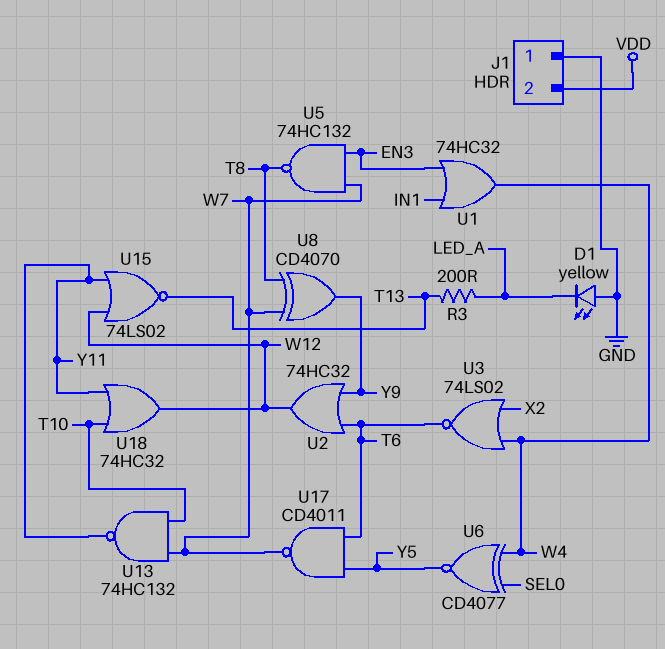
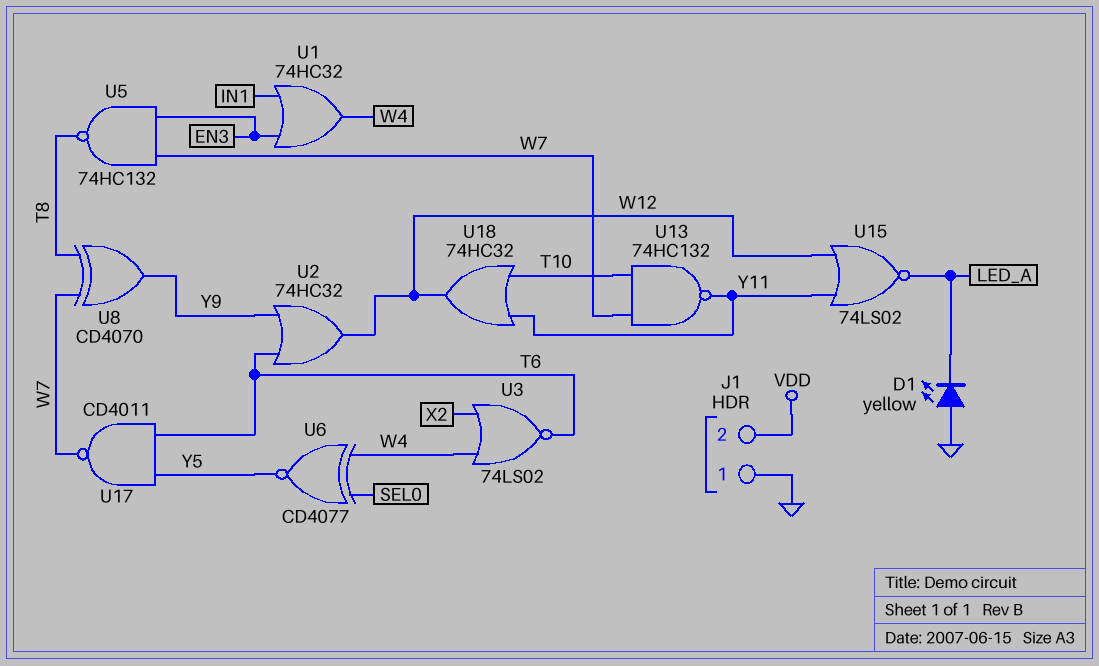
R3: 200 (LED_A, T13) -> none
U15: NOR 74LS02 (in W12, in Y11, out T13) -> NOR 74LS02 (in W12, in Y11, out LED_A)

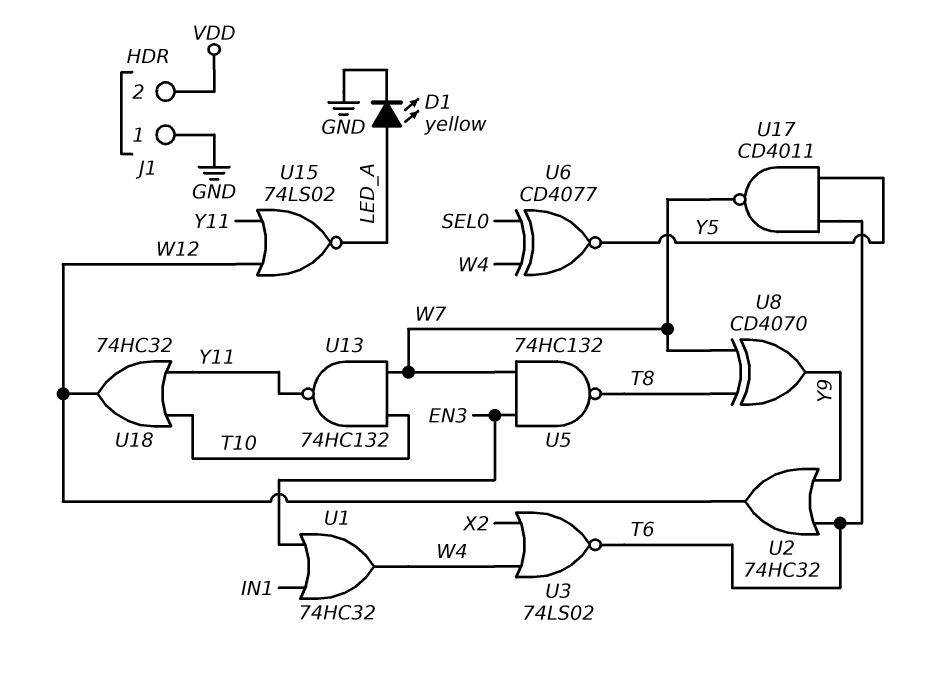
D1: LED yellow (A GND, K LED_A) -> LED yellow (A LED_A, K GND)

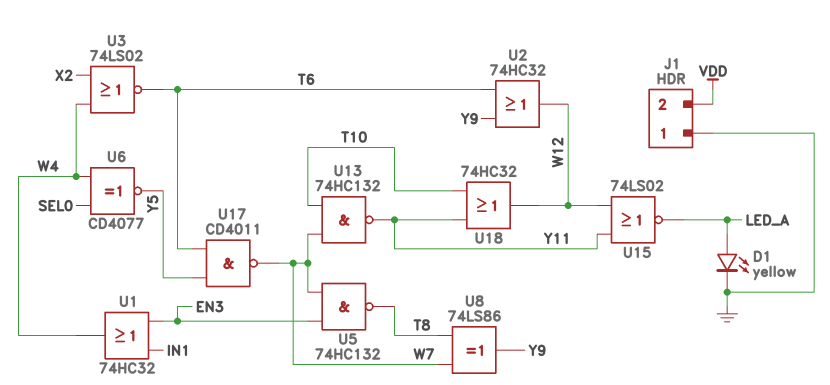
U8: XOR CD4070 (in T8, in W7, out Y9) -> XOR 74LS86 (in T8, in W7, out Y9)

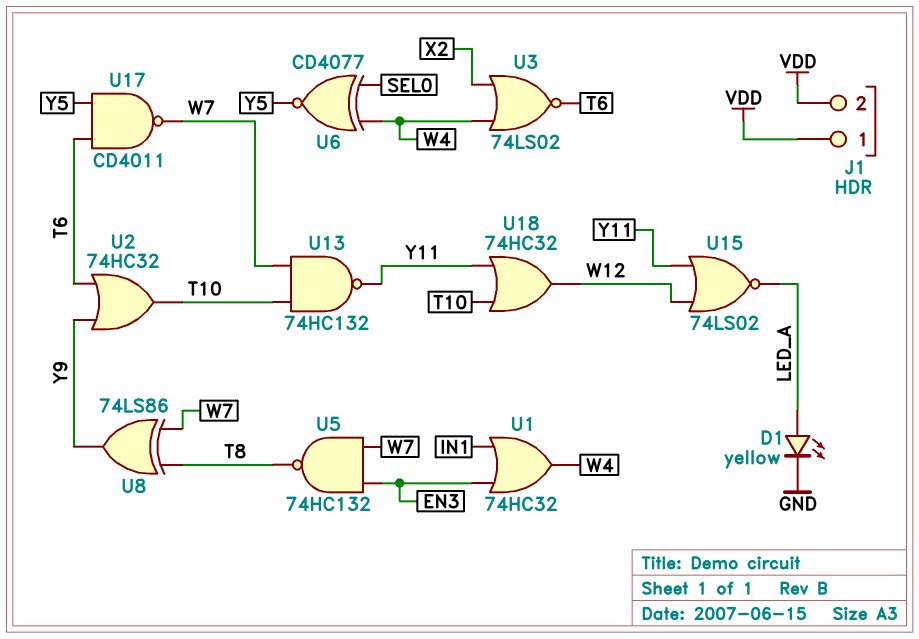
J1 pin 1: GND -> VDD
U2: OR 74HC32 (in T6, in Y9, out W12) -> OR 74HC32 (in T6, in Y9, out T10)

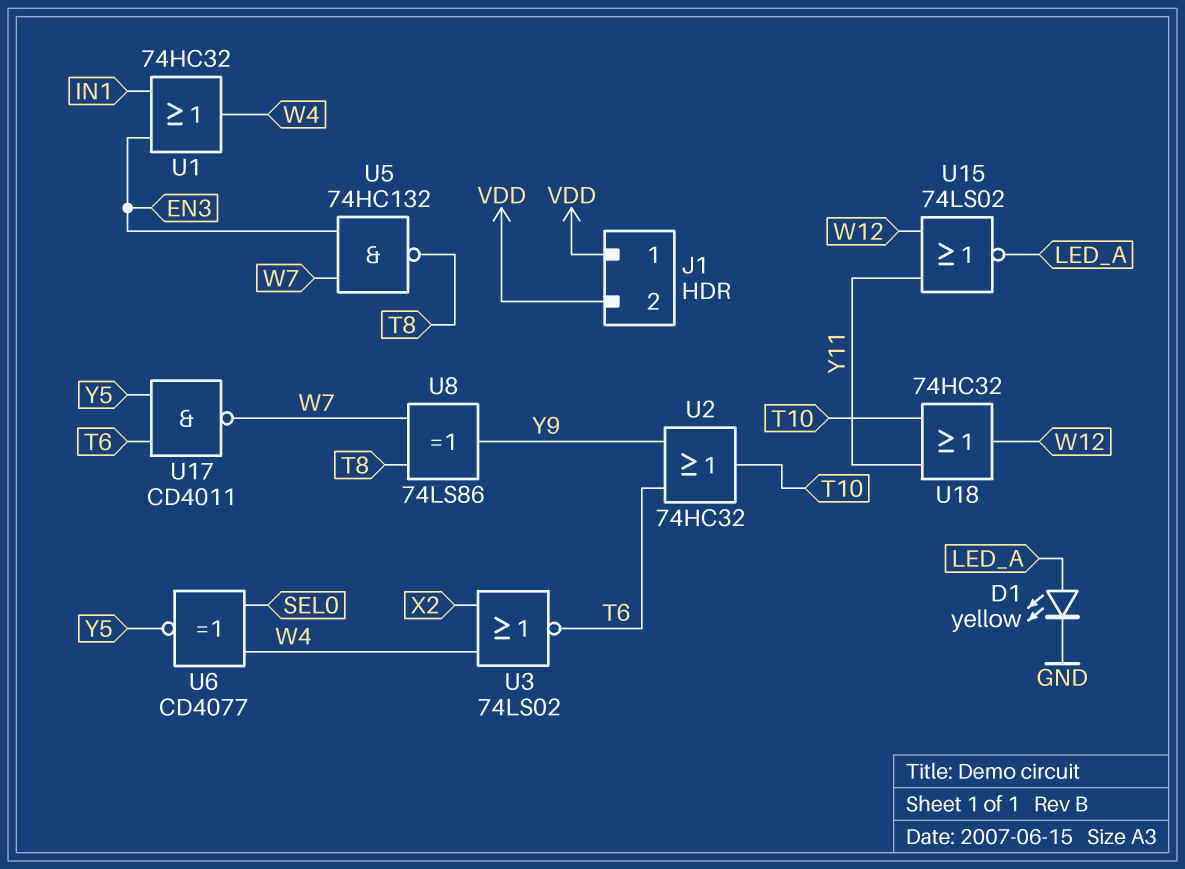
U13: NAND 74HC132 (in T10, in W7, out Y11) -> none

